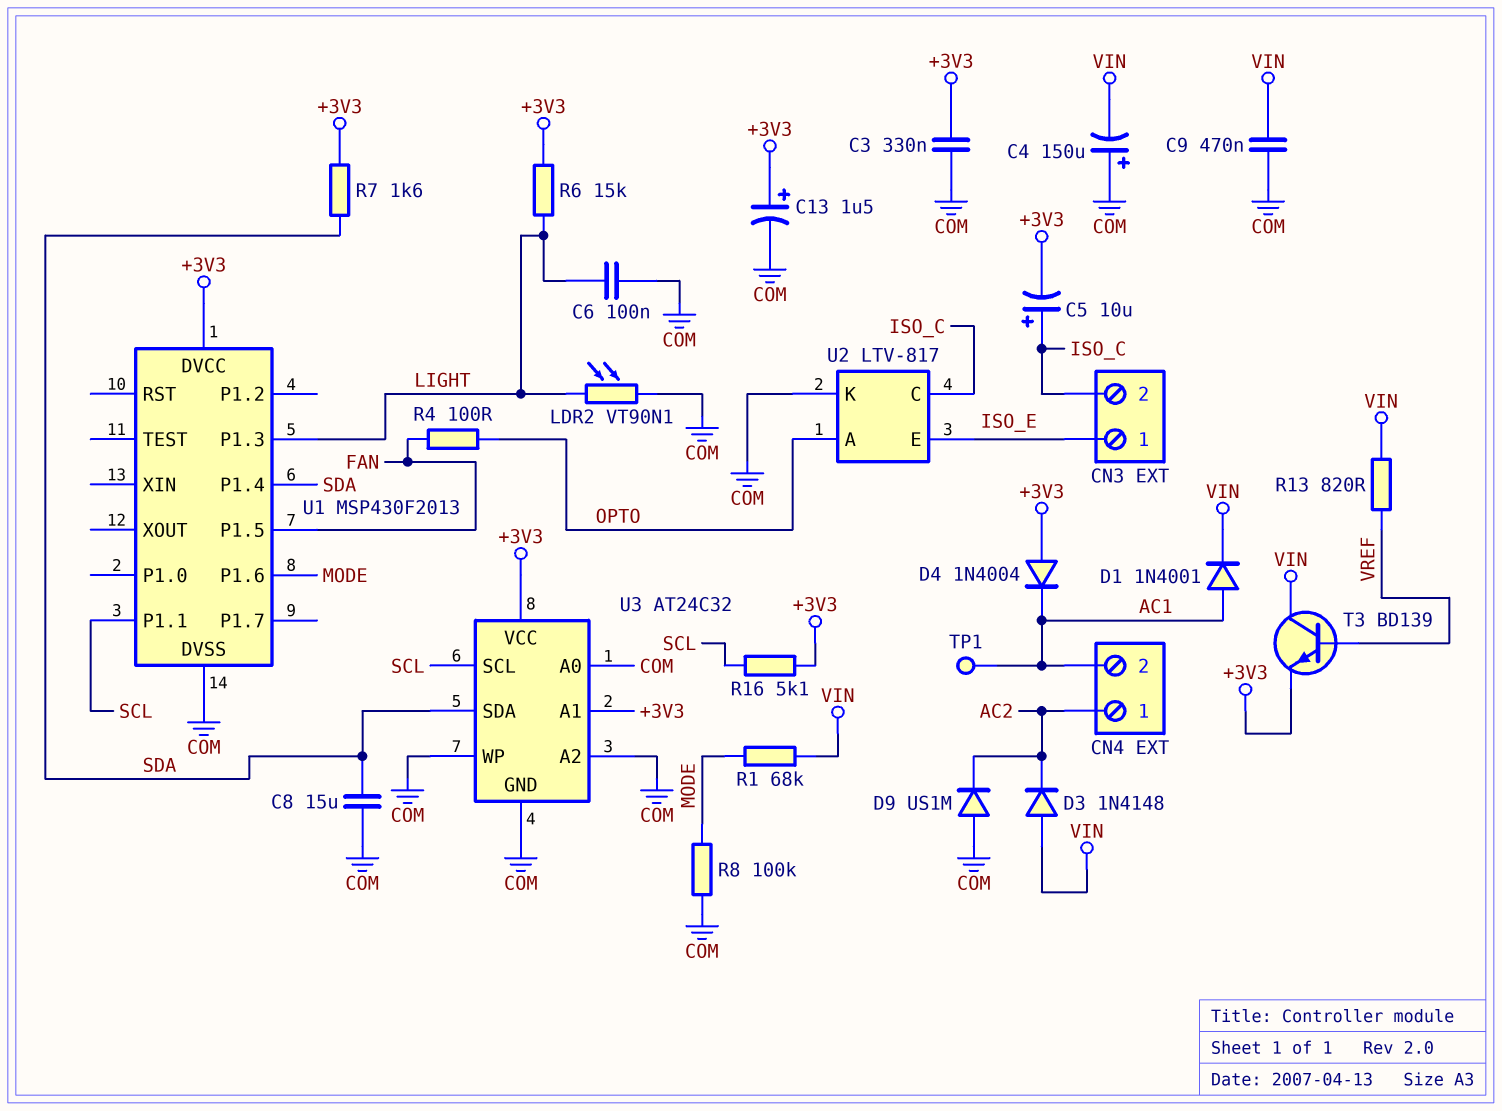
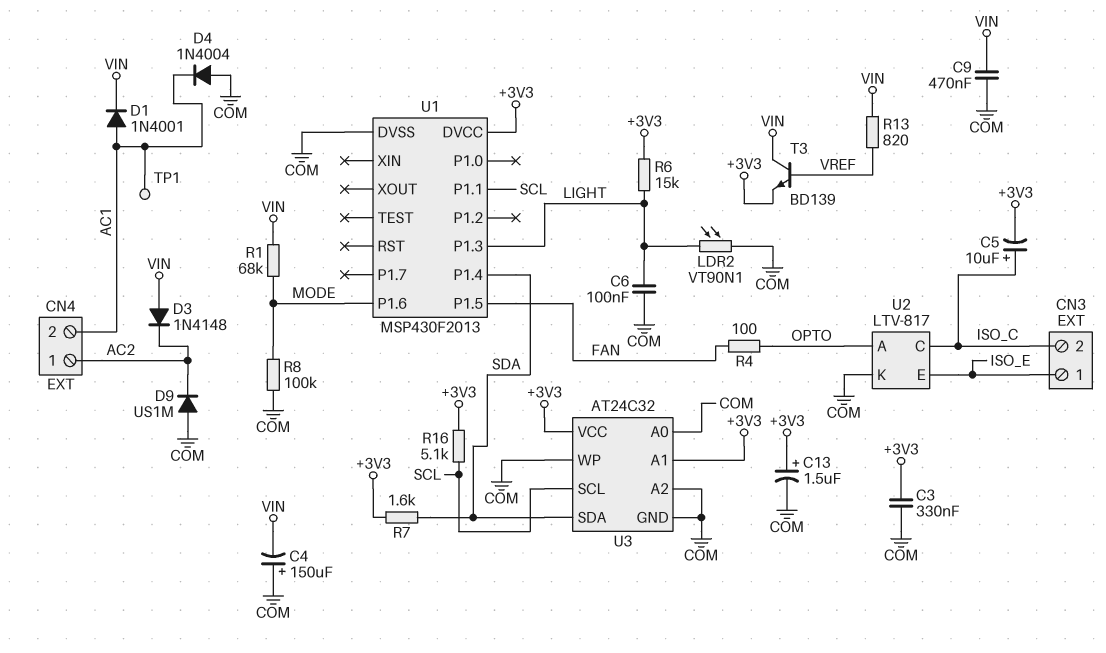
C8: 15uF (COM, SDA) -> none
D4: diode 1N4004 (A +3V3, K AC1) -> diode 1N4004 (A COM, K AC1)

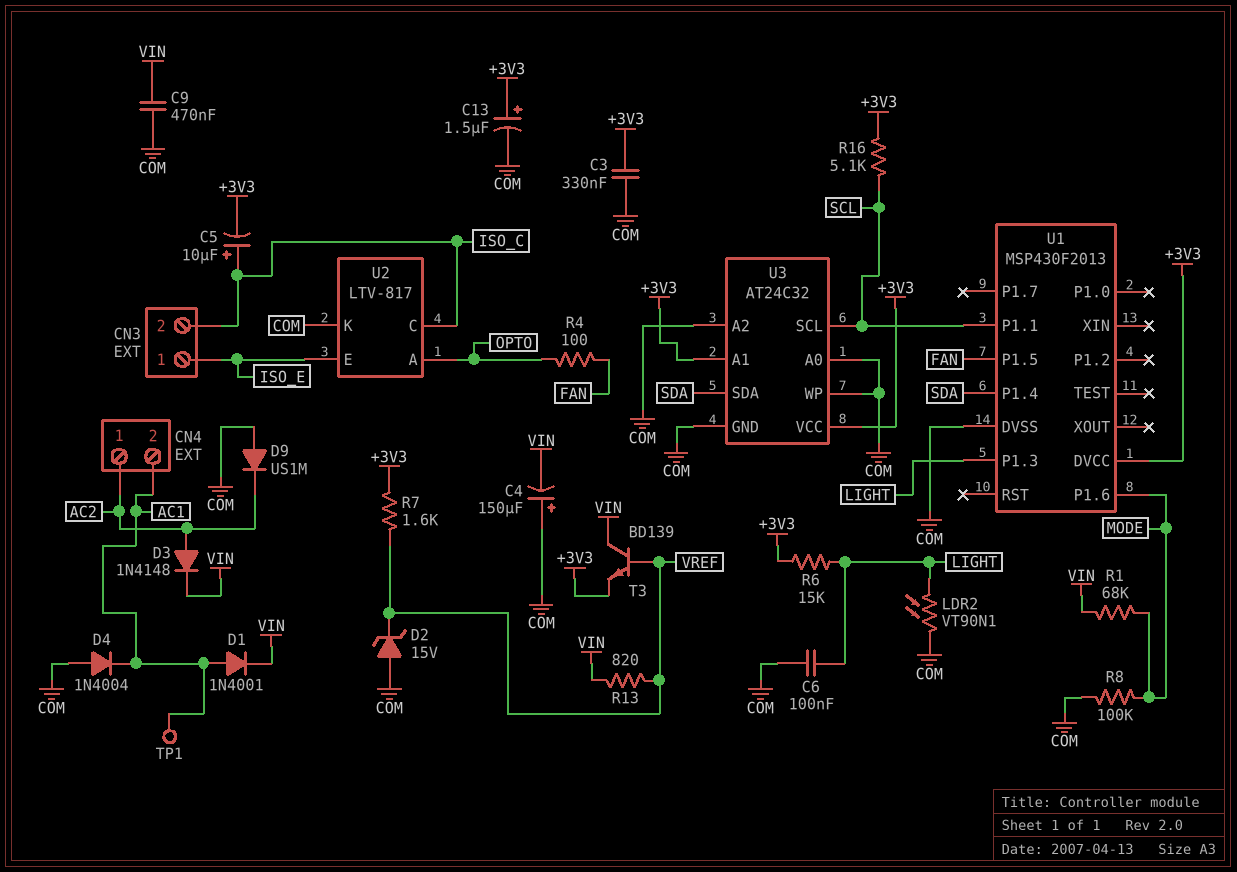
D2: none -> zener 15V (A COM, K VREF)
D3: diode 1N4148 (A VIN, K AC2) -> diode 1N4148 (A AC2, K VIN)
R7: 1.6k (+3V3, SDA) -> 1.6k (+3V3, VREF)

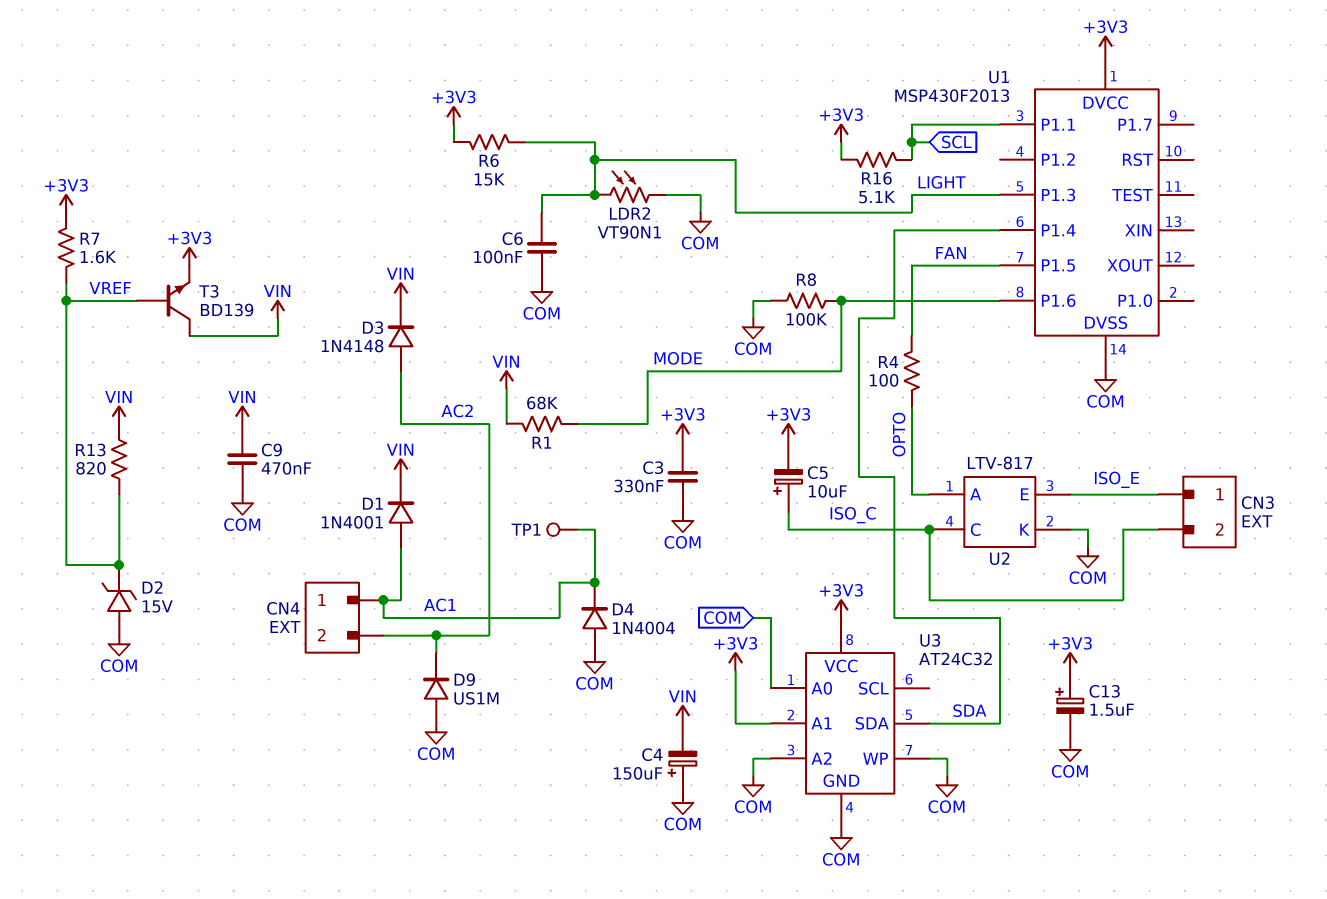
CN4 pin 1: AC2 -> AC1
CN4 pin 2: AC1 -> AC2
U3 pin SCL: SCL -> none

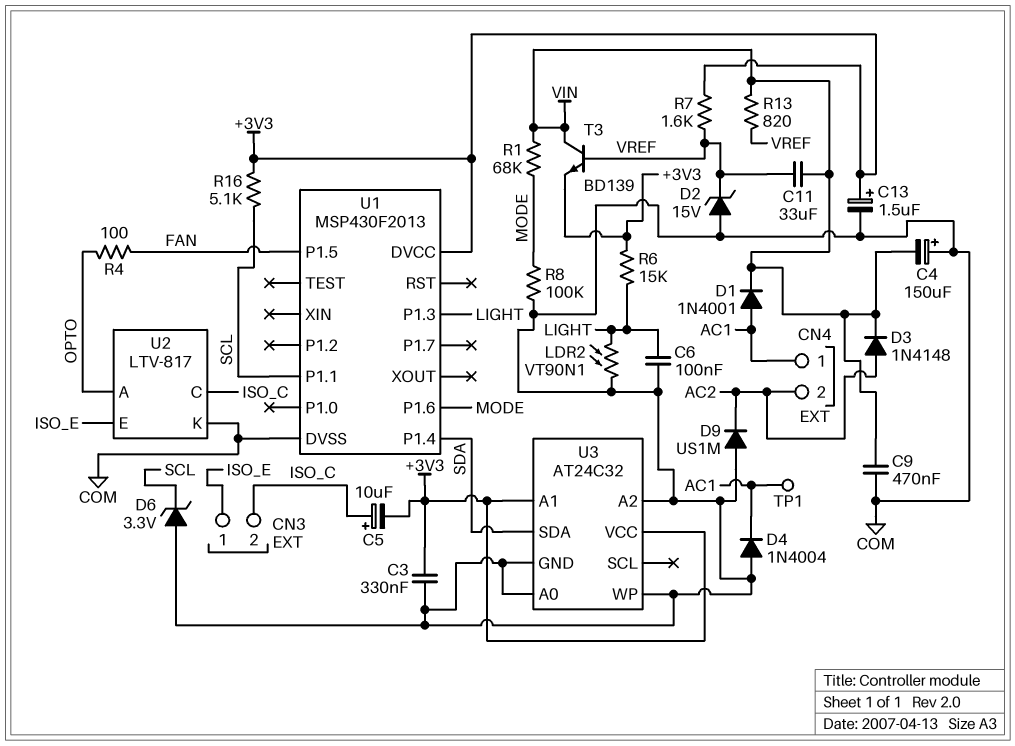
C11: none -> 33uF (VIN, VREF)
D6: none -> zener 3.3V (A COM, K SCL)

